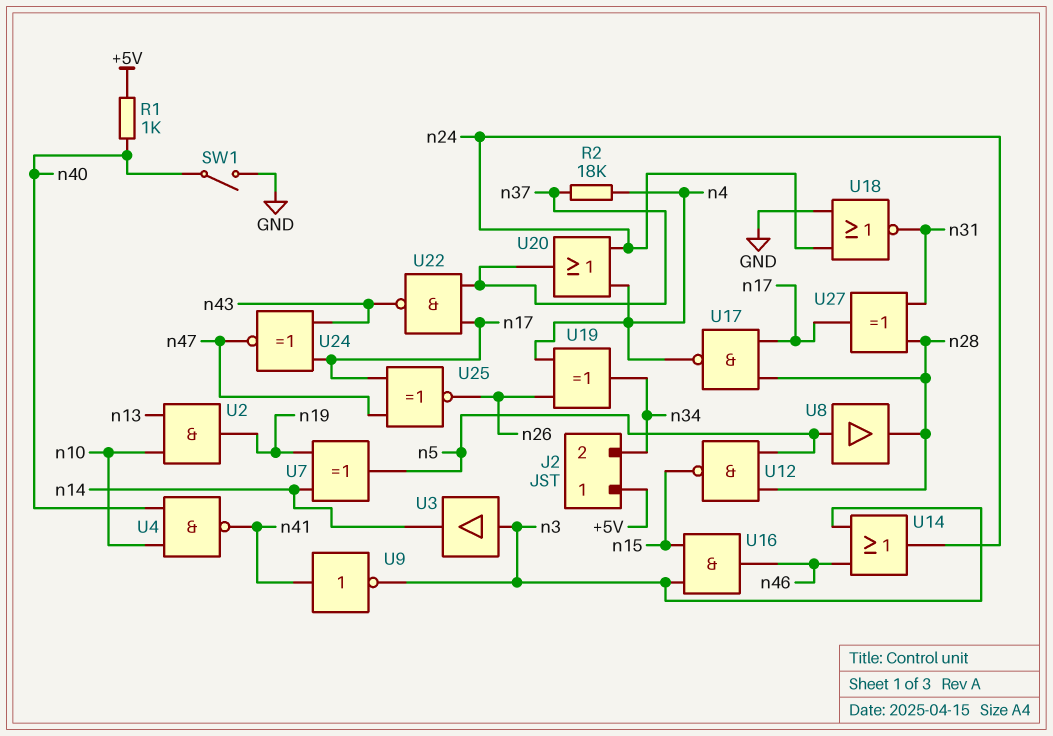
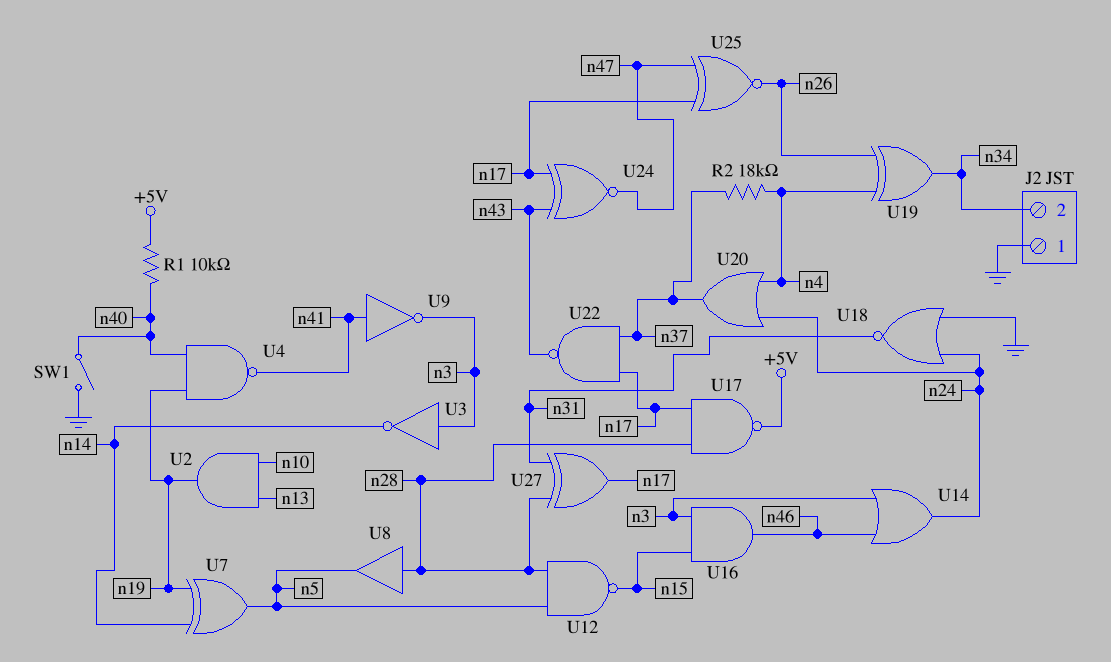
J2 pin 1: +5V -> GND
R1: 1k (+5V, n40) -> 10k (+5V, n40)
U3: buffer (in n3, out n14) -> NOT (in n3, out n14)
U4: NAND (in n10, in n40, out n41) -> NAND (in n19, in n40, out n41)
U8: buffer (in n5, out n28) -> buffer (in n28, out n5)
U17: NAND (in n17, in n28, out n4) -> NAND (in n17, in n28, out +5V)

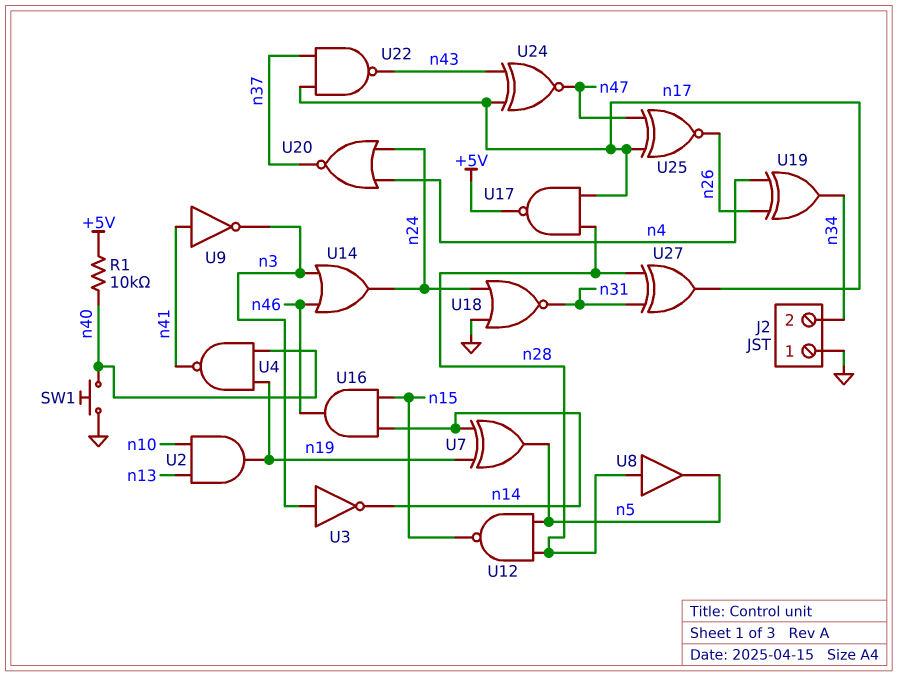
R2: 18k (n4, n37) -> none
SW1: switch (GND, n40) -> button (GND, n40)
U16: AND (in n3, in n15, out n46) -> AND (in n14, in n15, out n46)
U20: OR (in n4, in n24, out n37) -> NOR (in n4, in n24, out n37)

